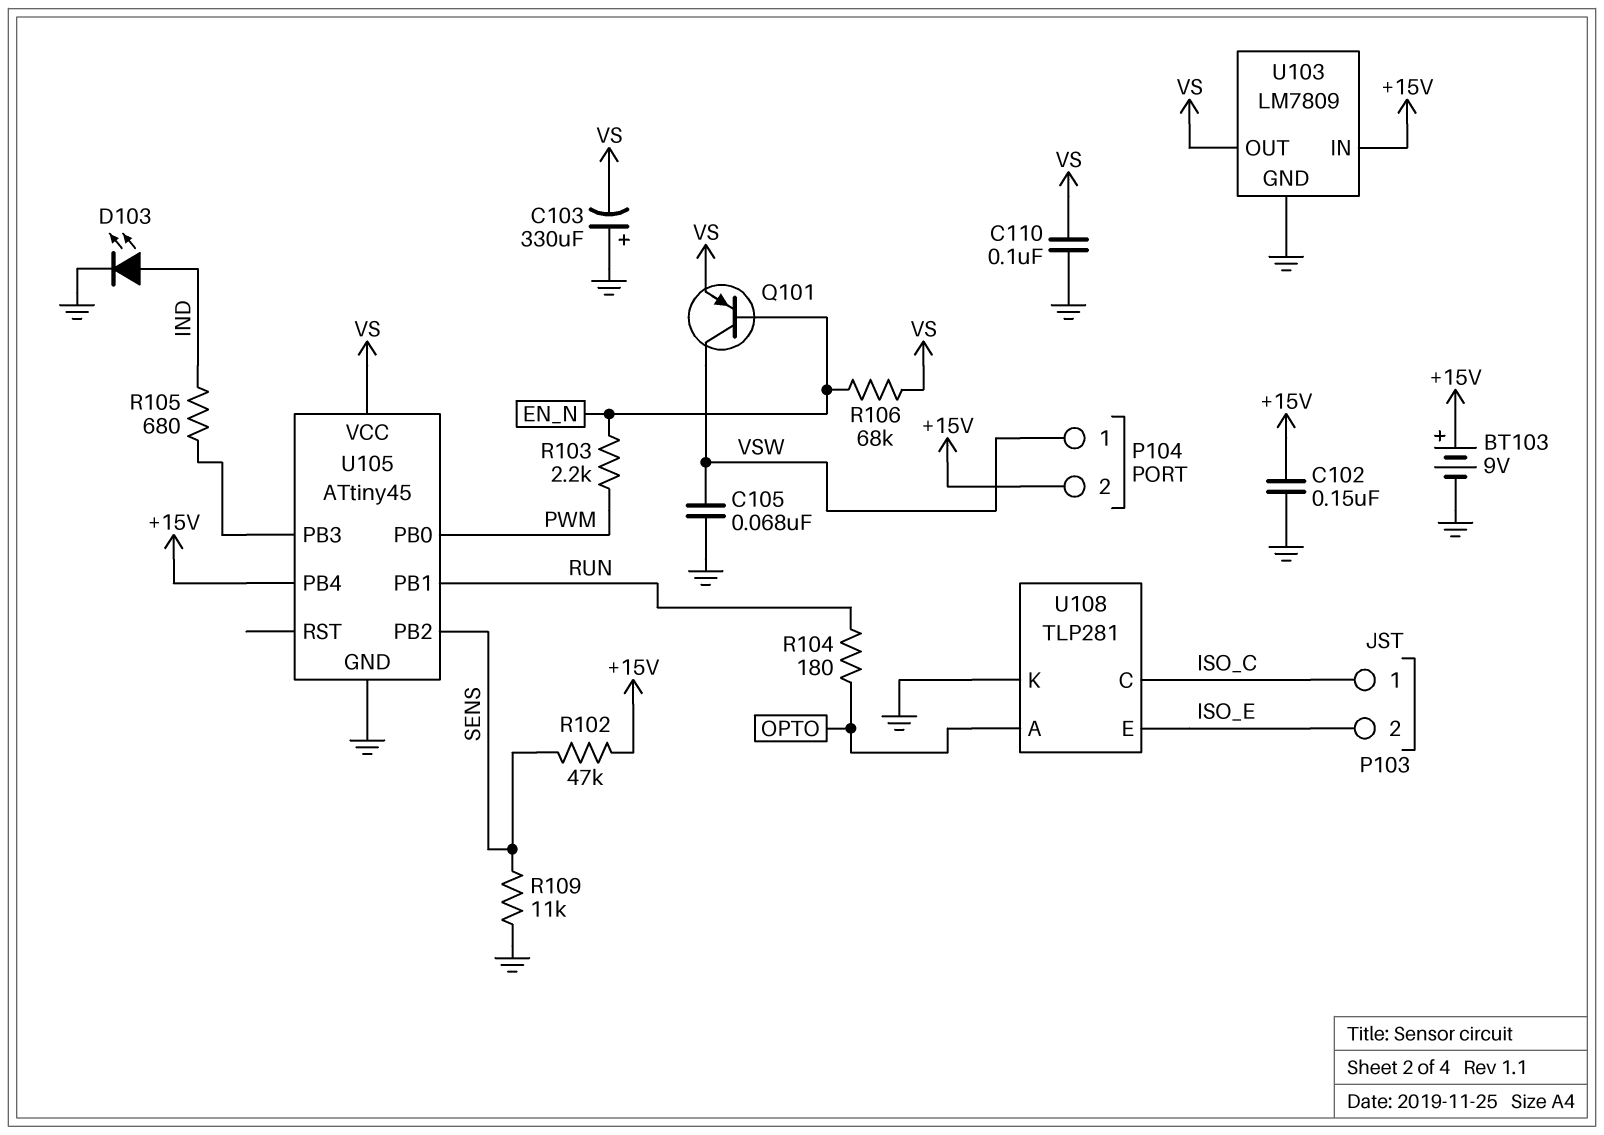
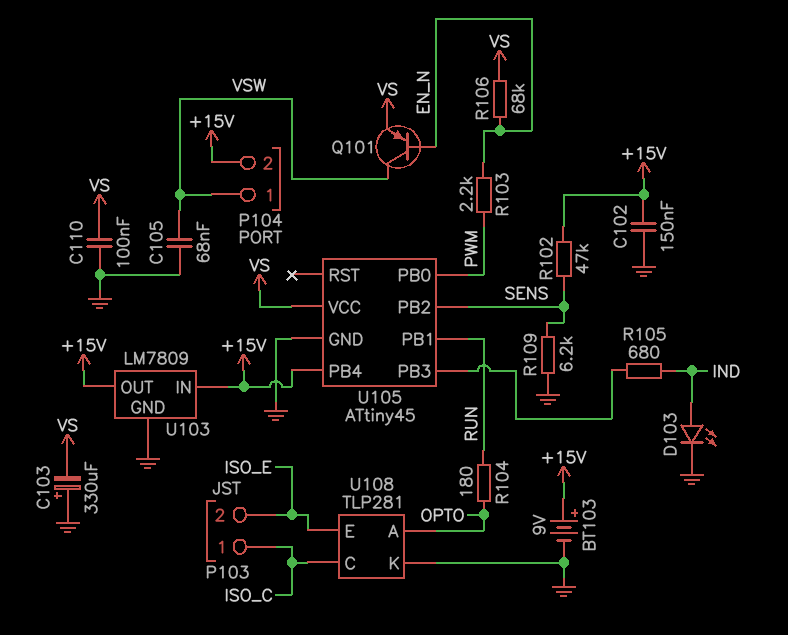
R109: 11k (GND, SENS) -> 6.2k (GND, SENS)
U103 pin OUT: VS -> +15V

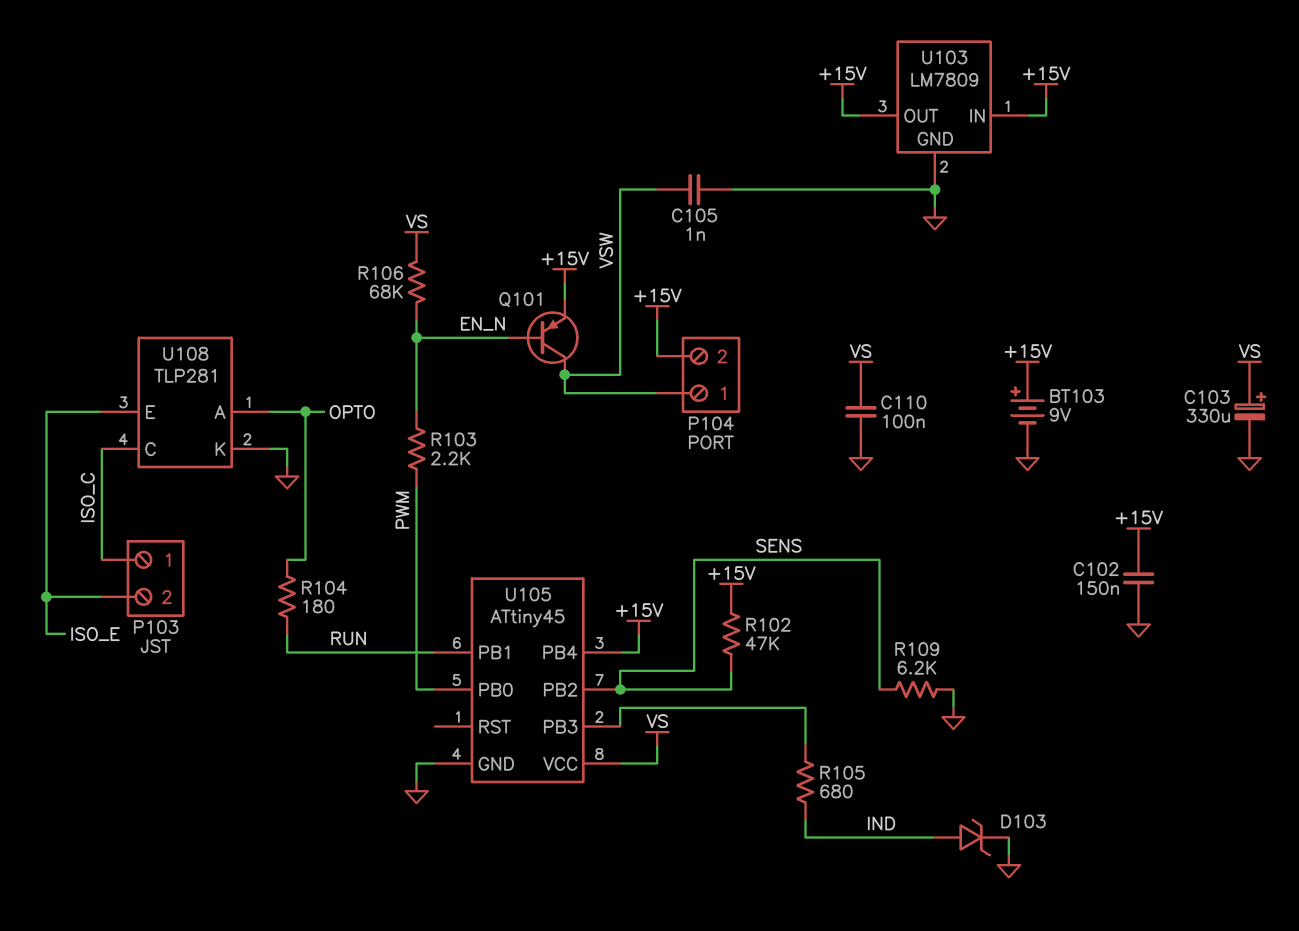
C103: 330uF (plus GND, minus VS) -> 330uF (plus VS, minus GND)
C105: 68nF (GND, VSW) -> 1nF (GND, VSW)
D103: LED (A IND, K GND) -> zener (A IND, K GND)
Q101: PNP (B EN_N, C VSW, E VS) -> PNP (B EN_N, C VSW, E +15V)

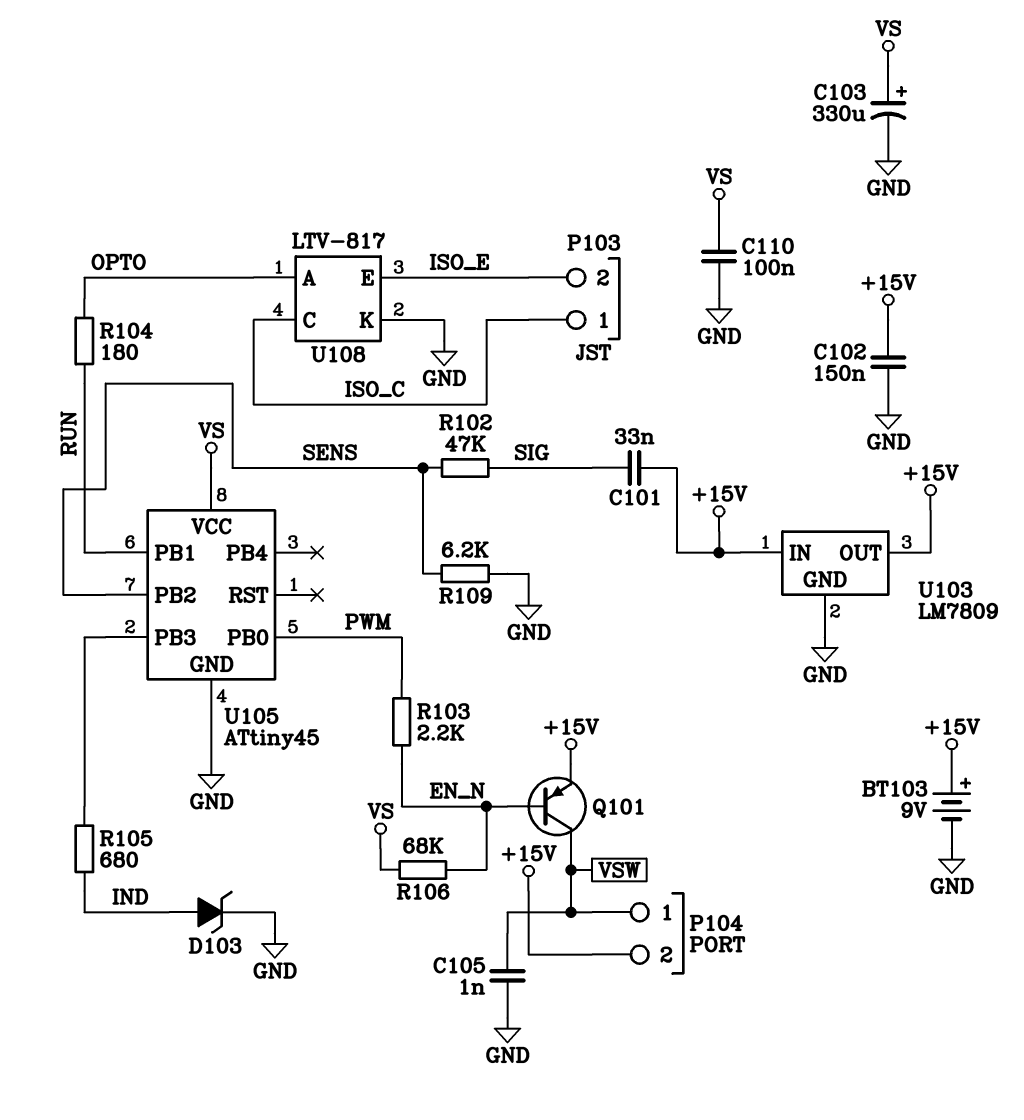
C101: none -> 33nF (+15V, SIG)
R102: 47k (+15V, SENS) -> 47k (SENS, SIG)
U105 pin PB4: +15V -> none
U108: TLP281 -> LTV-817

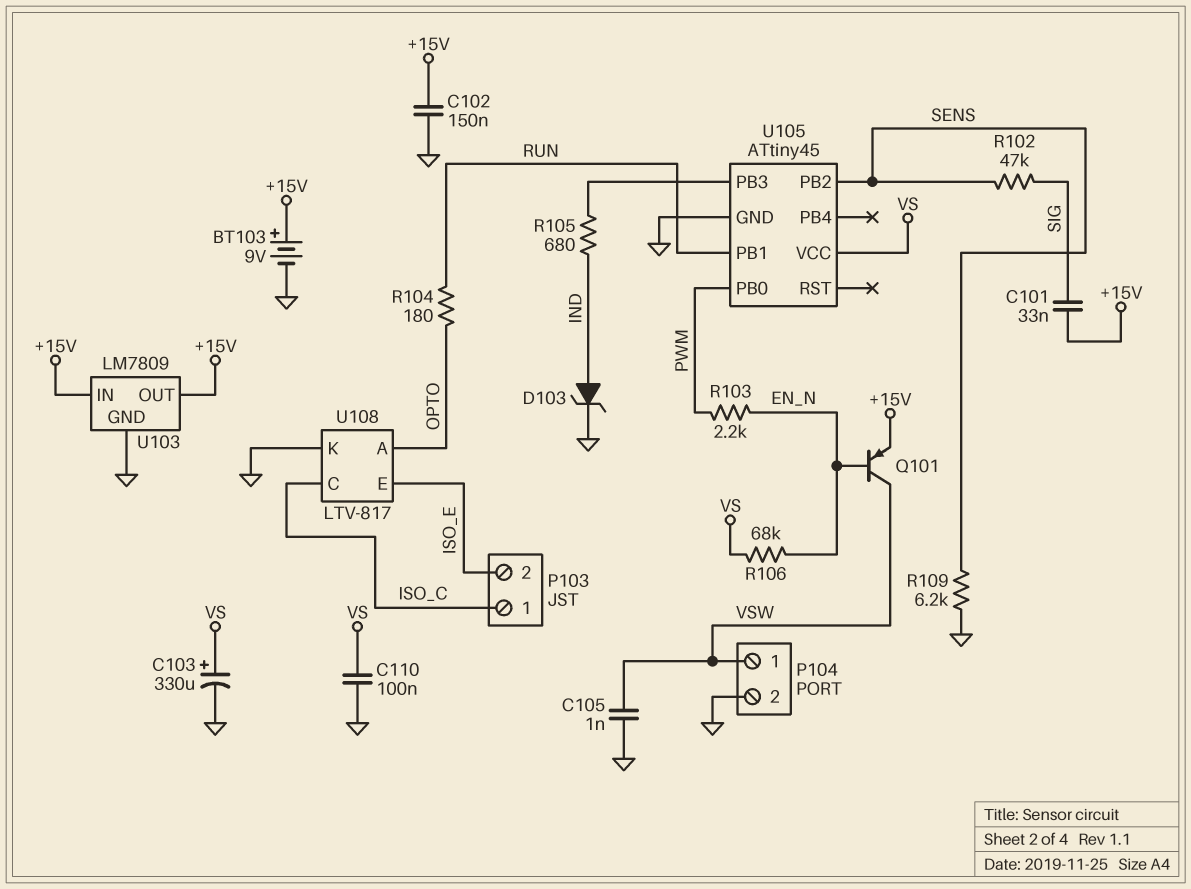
P104 pin 2: +15V -> GND

